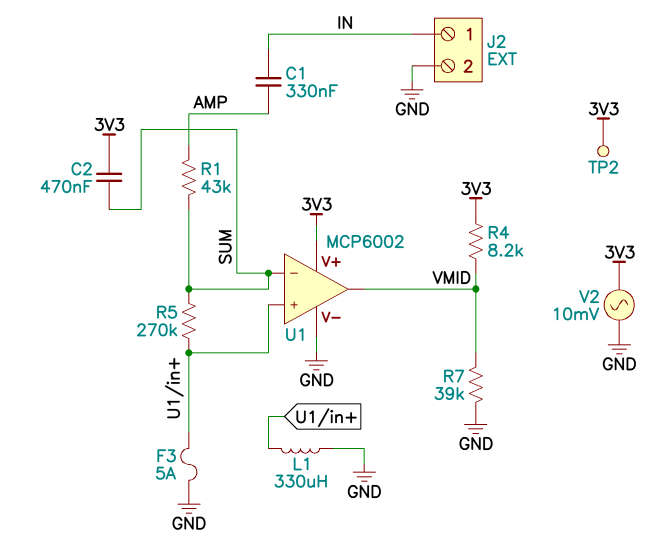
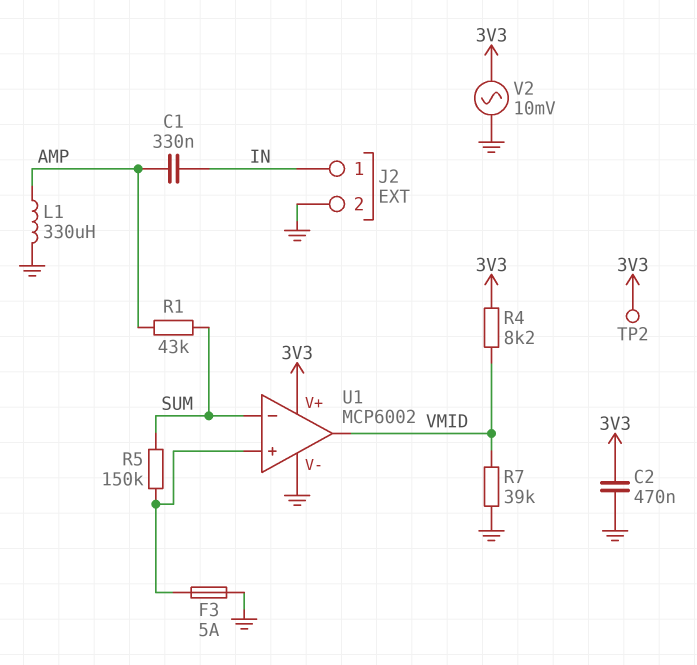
C2: 470nF (3V3, SUM) -> 470nF (3V3, GND)
L1: 330uH (GND, U1/in+) -> 330uH (AMP, GND)
R5: 270k (SUM, U1/in+) -> 150k (SUM, U1/in+)

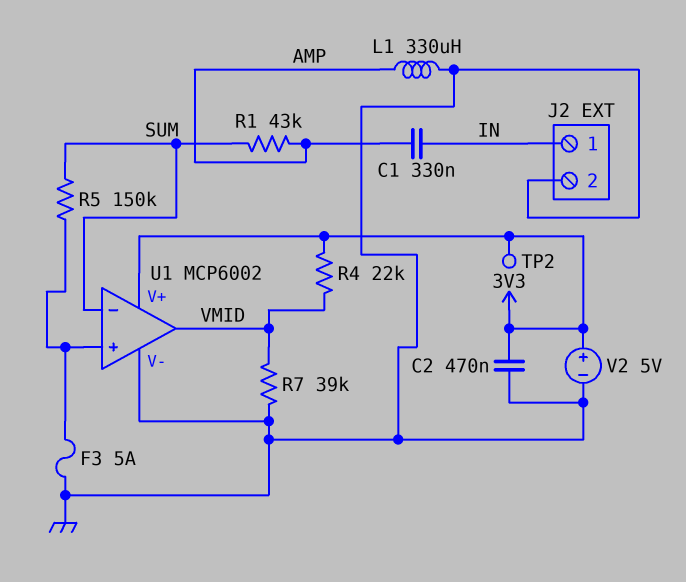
R4: 8.2k (3V3, VMID) -> 22k (3V3, VMID)
V2: AC 10mV (3V3, GND) -> 5V (plus 3V3, minus GND)

